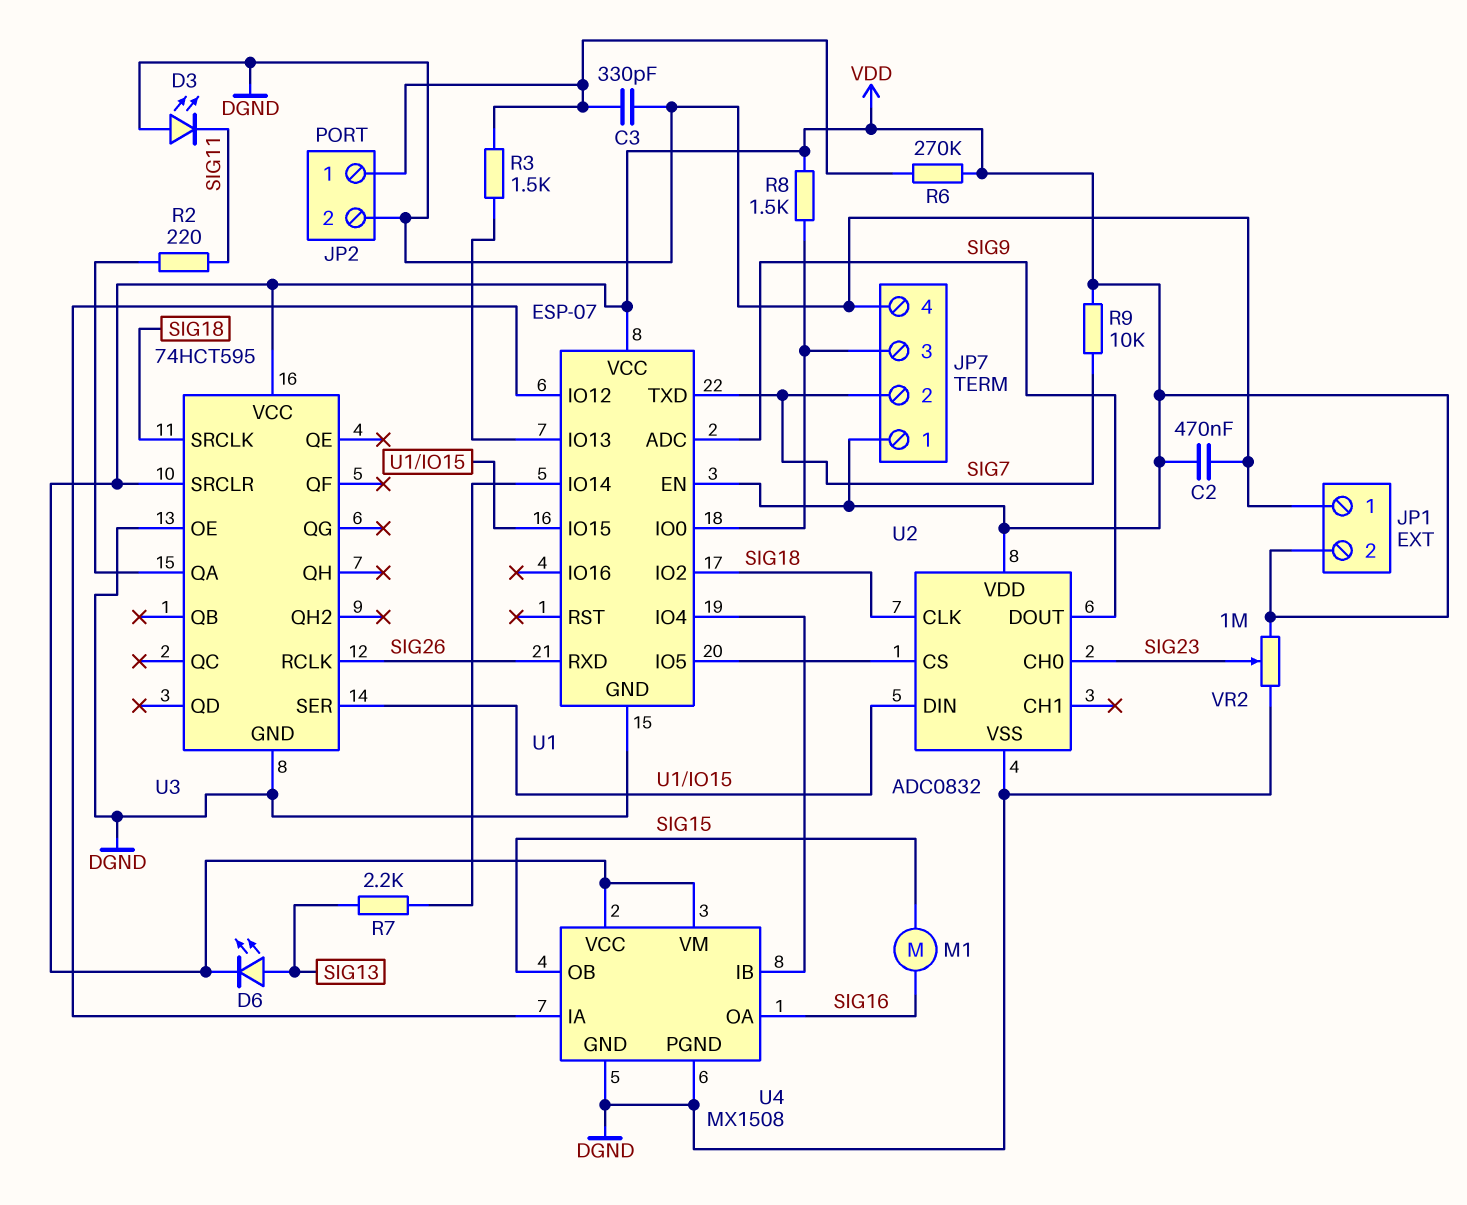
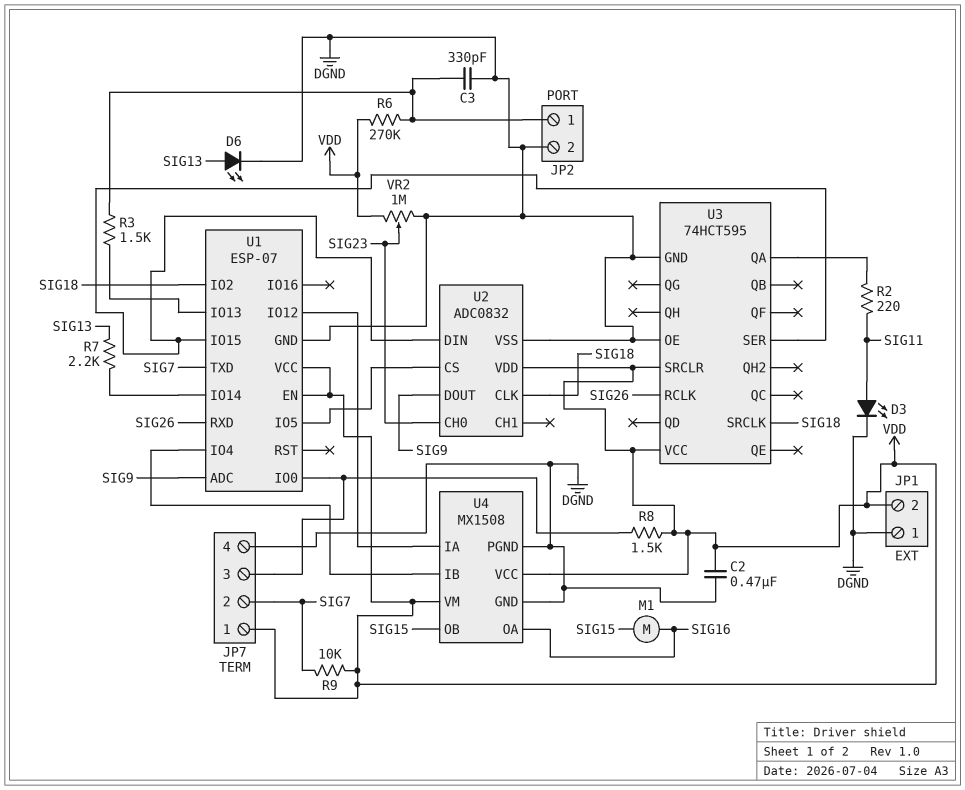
D3: LED (A DGND, K SIG11) -> LED (A SIG11, K DGND)
D6: LED (A SIG13, K VDD) -> LED (A SIG13, K DGND)

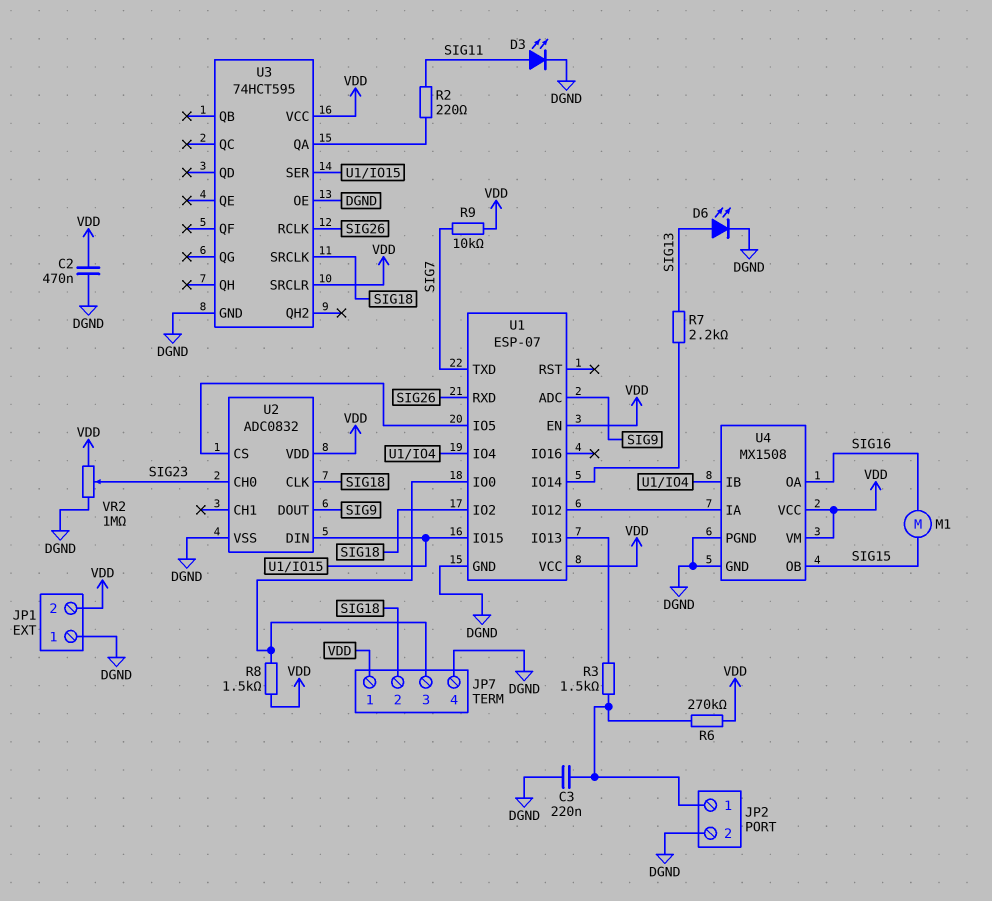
C3: 330pF (DGND, JP2/1) -> 220nF (DGND, JP2/1)
JP7 pin 2: SIG7 -> SIG18

